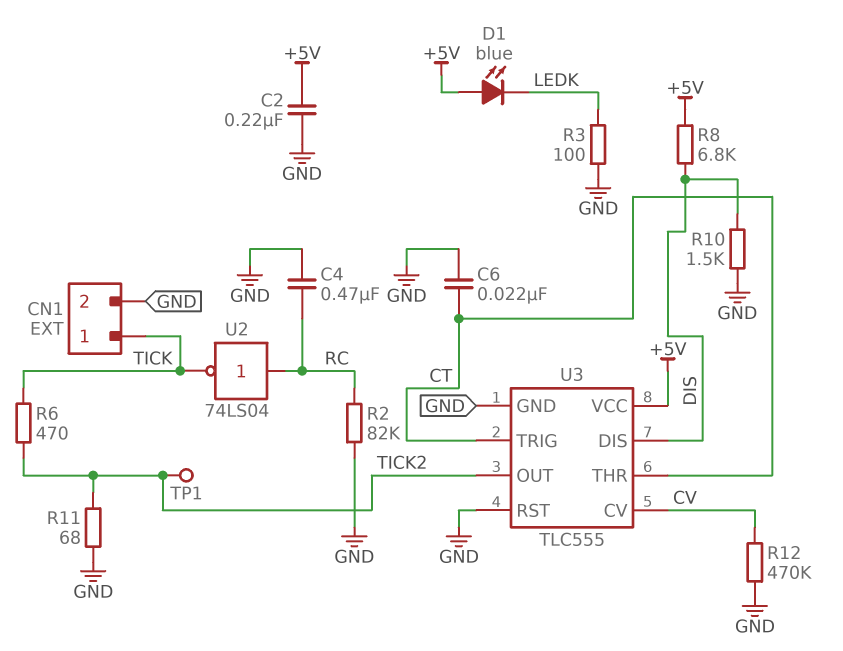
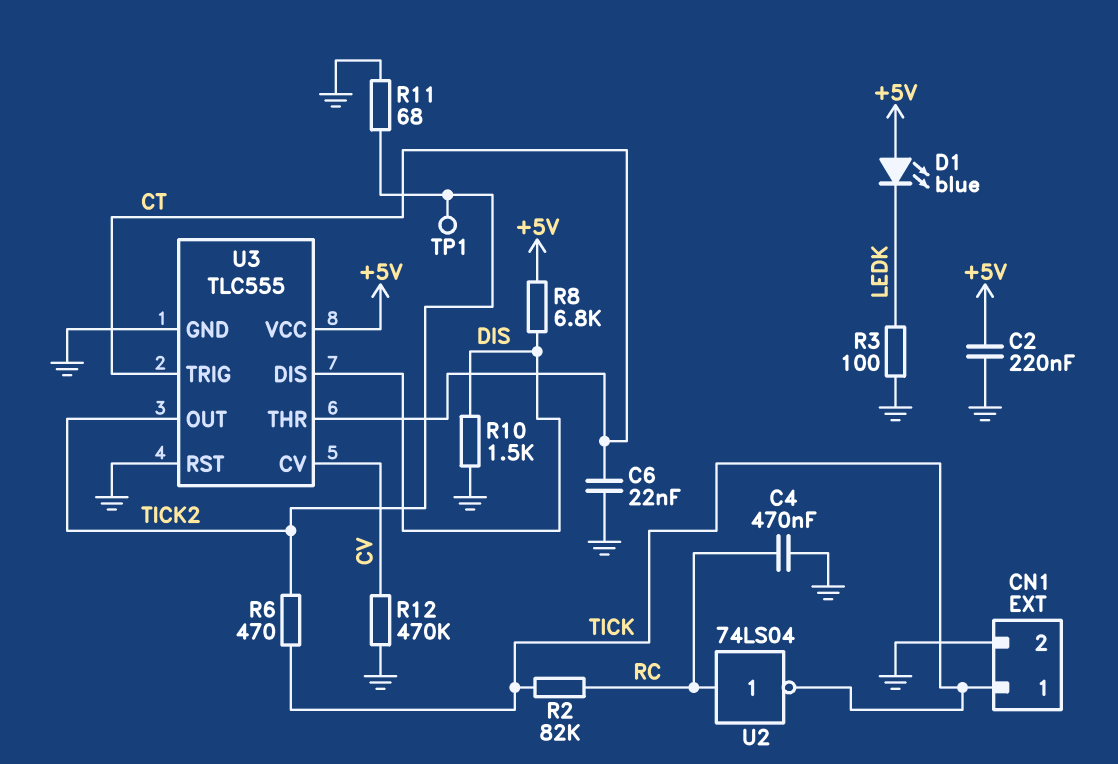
R2: 82k (GND, RC) -> 82k (RC, TICK)

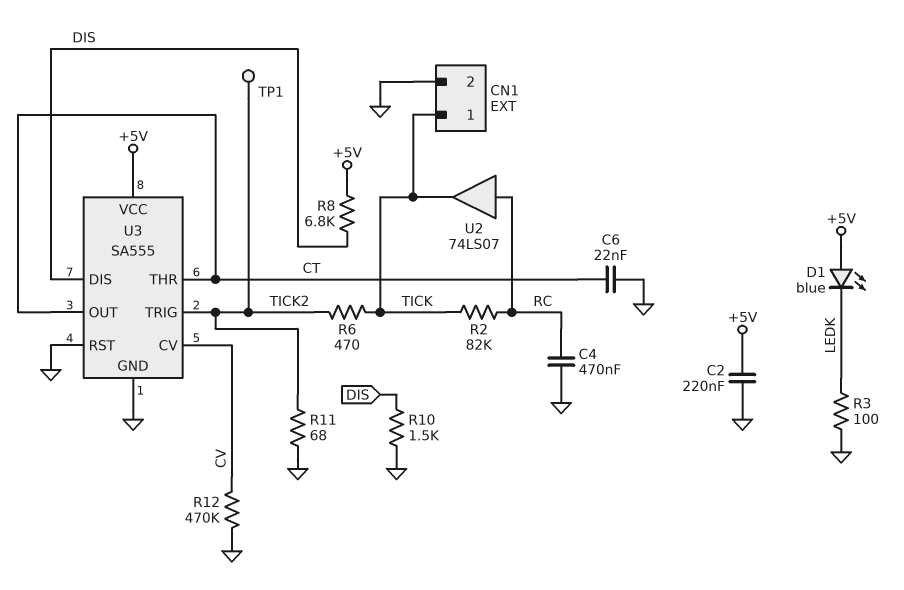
U2: NOT 74LS04 (in RC, out TICK) -> buffer 74LS07 (in RC, out TICK)
U3: TLC555 -> SA555
U3 pin OUT: TICK2 -> CT
U3 pin TRIG: CT -> TICK2

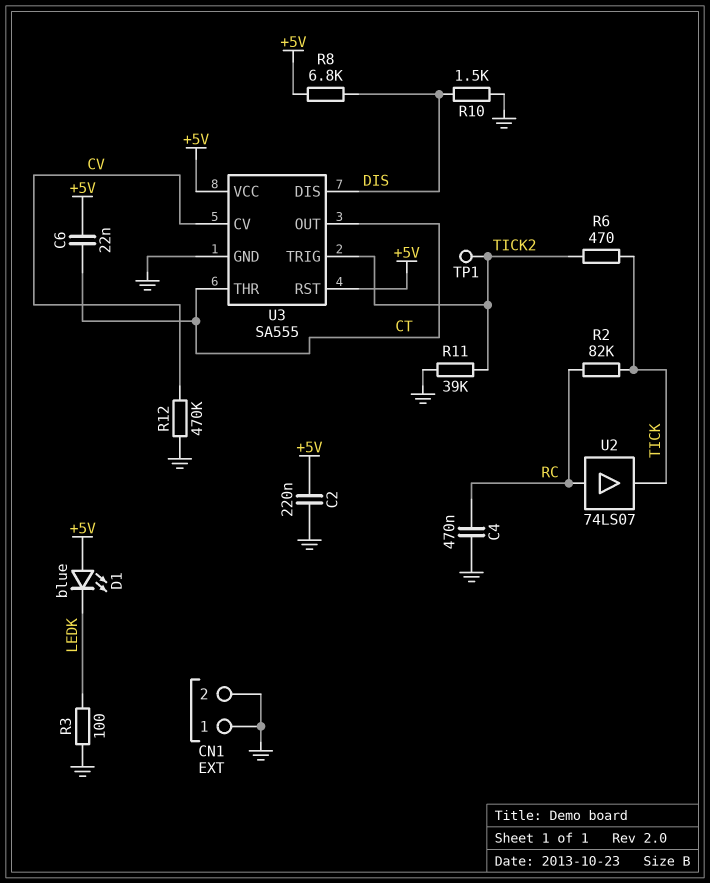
C6: 22nF (CT, GND) -> 22nF (+5V, CT)
CN1 pin 1: TICK -> GND
R11: 68 (GND, TICK2) -> 39k (GND, TICK2)
U3 pin RST: GND -> +5V

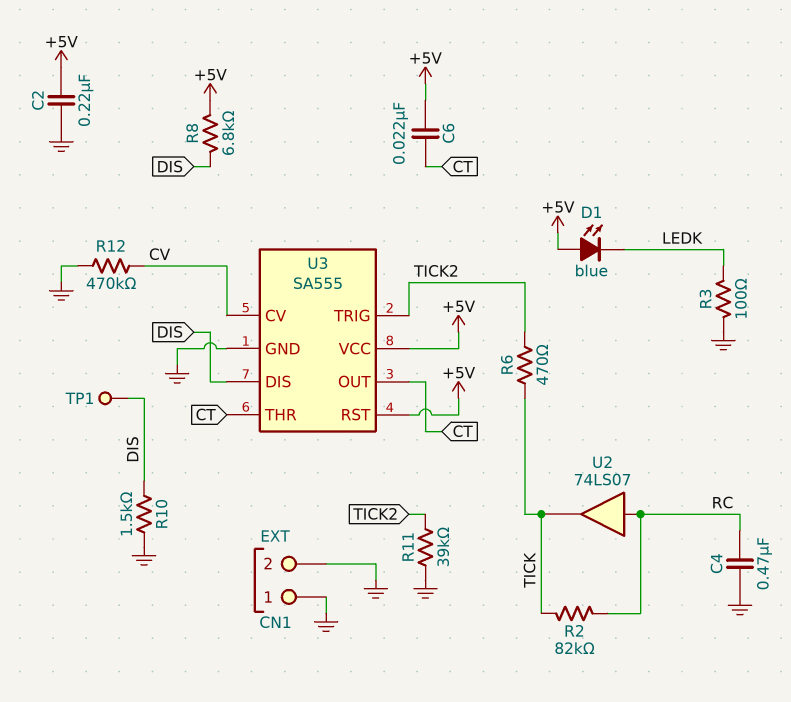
TP1: test point (TICK2) -> test point (DIS)

